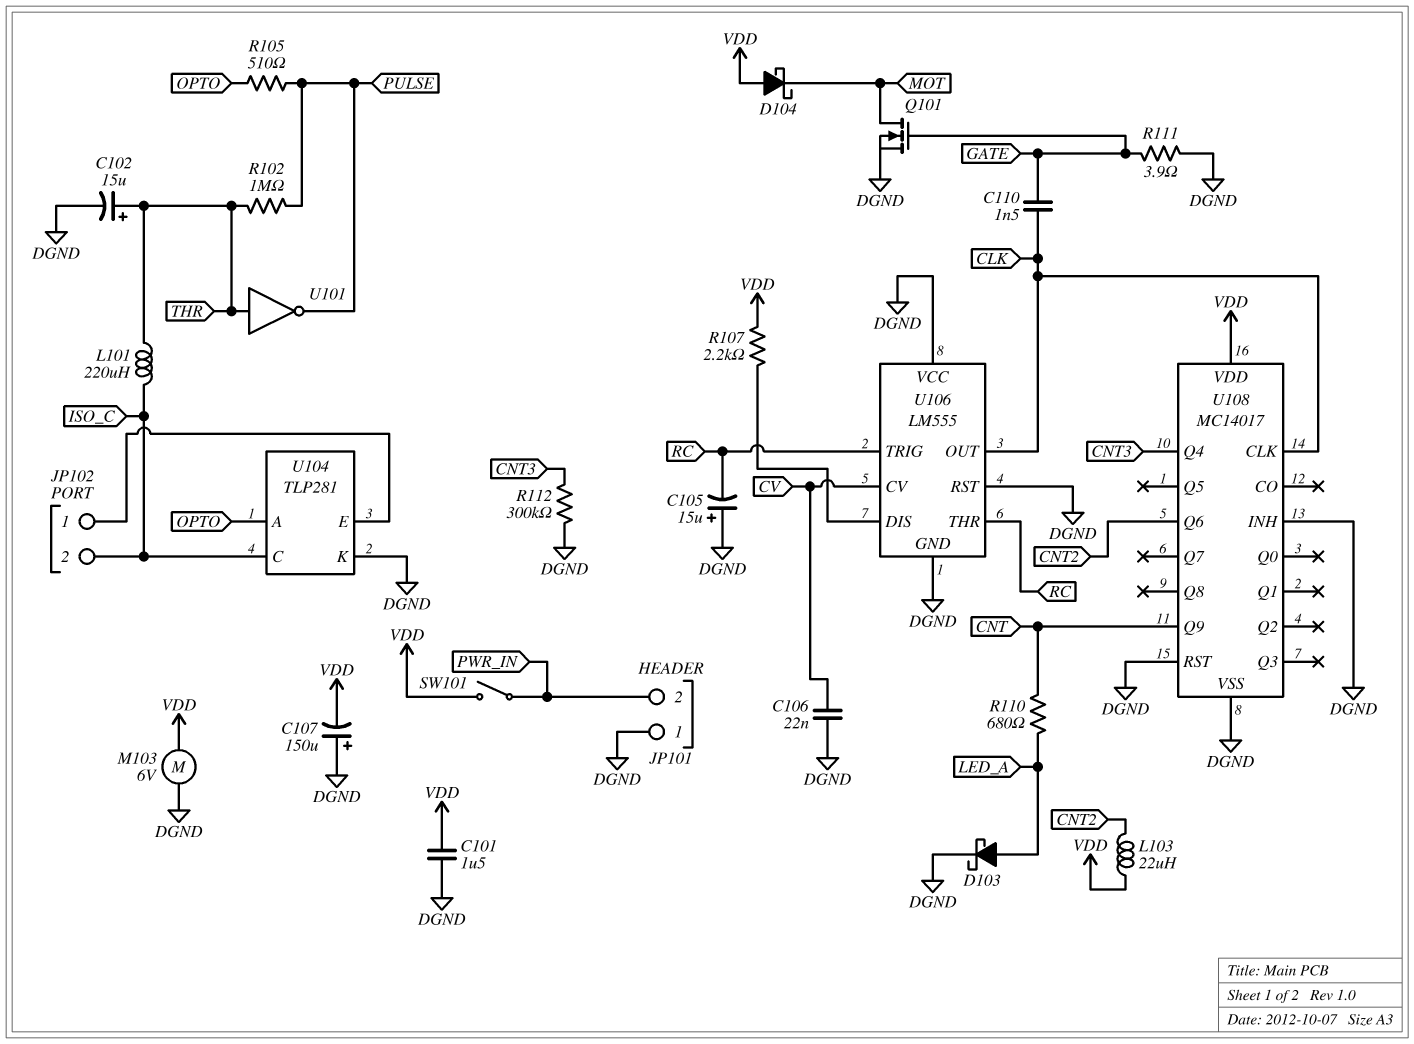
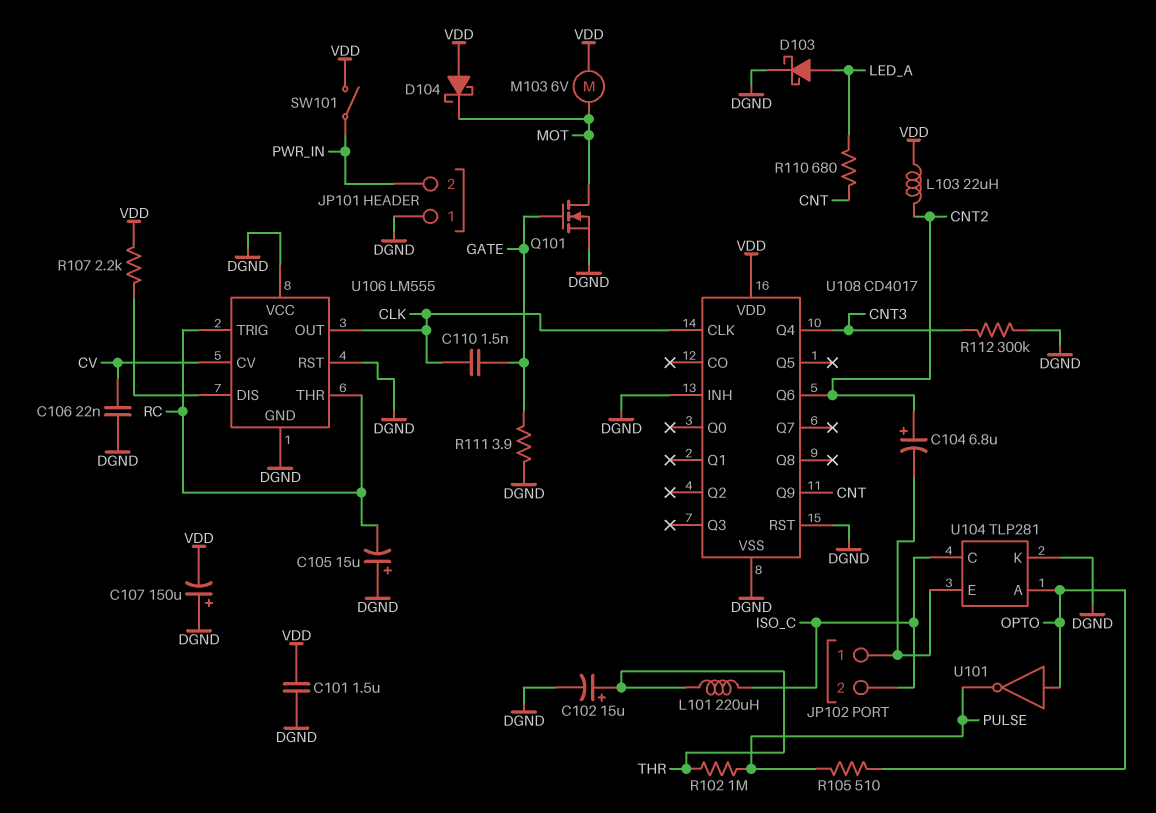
C104: none -> 6.8uF (plus CNT2, minus JP102/1)
M103: motor 6V (DGND, VDD) -> motor 6V (MOT, VDD)
U101: NOT (in THR, out PULSE) -> NOT (in OPTO, out PULSE)
U108: MC14017 -> CD4017

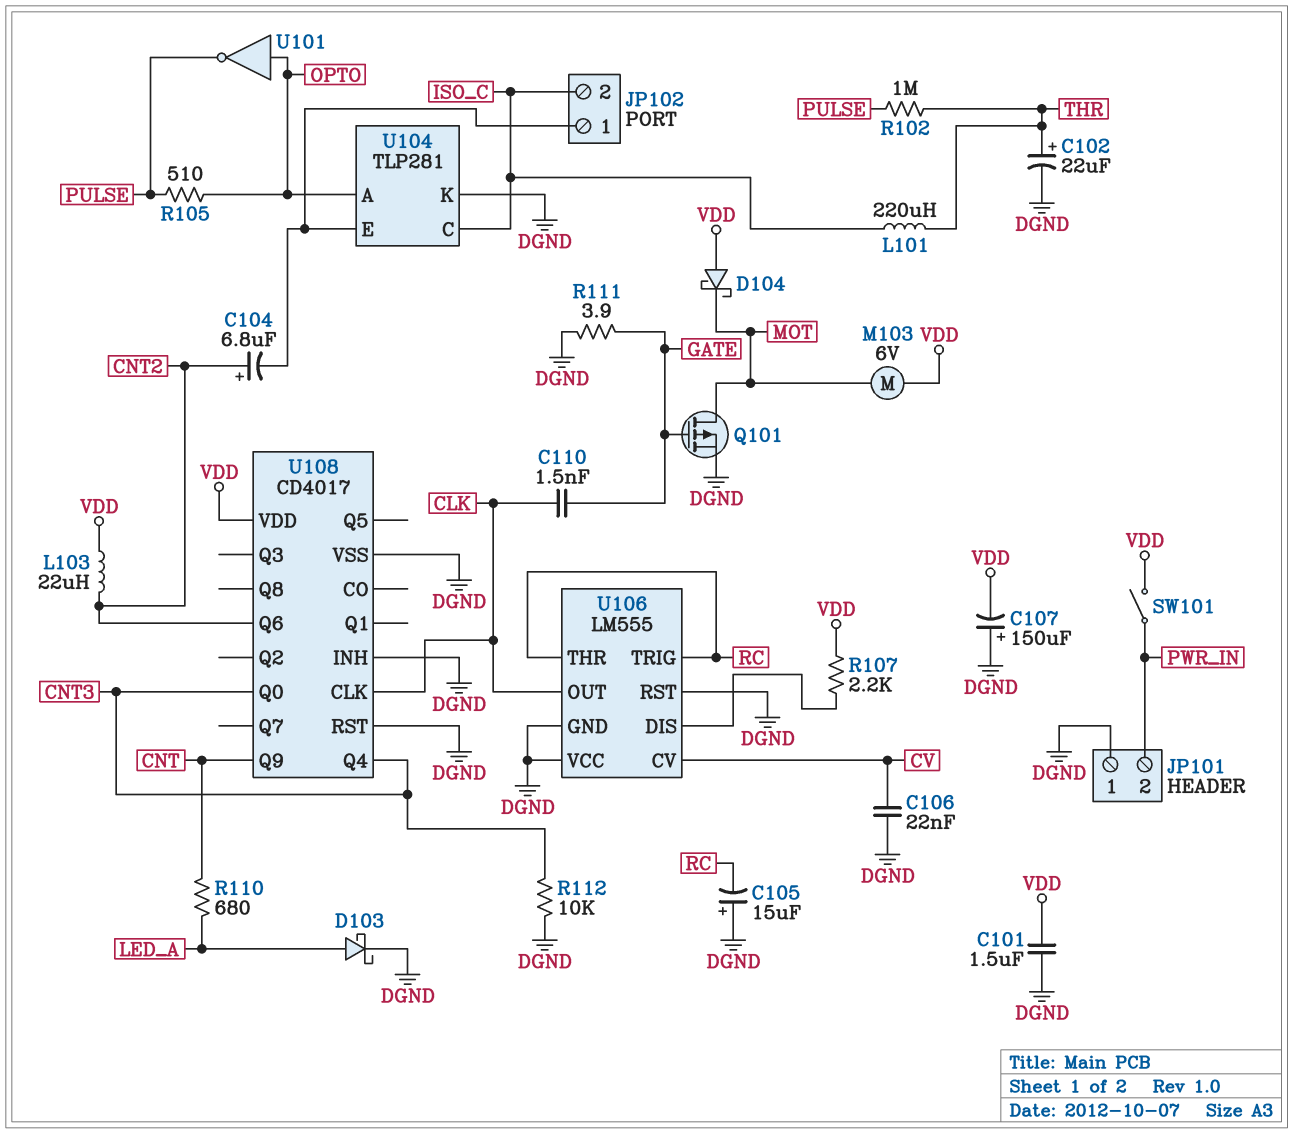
C102: 15uF (plus THR, minus DGND) -> 22uF (plus THR, minus DGND)
Q101: NMOS (G GATE, D MOT, S DGND) -> PMOS (G GATE, D MOT, S DGND)
R112: 300k (CNT3, DGND) -> 10k (CNT3, DGND)
U108 pin Q0: none -> CNT3

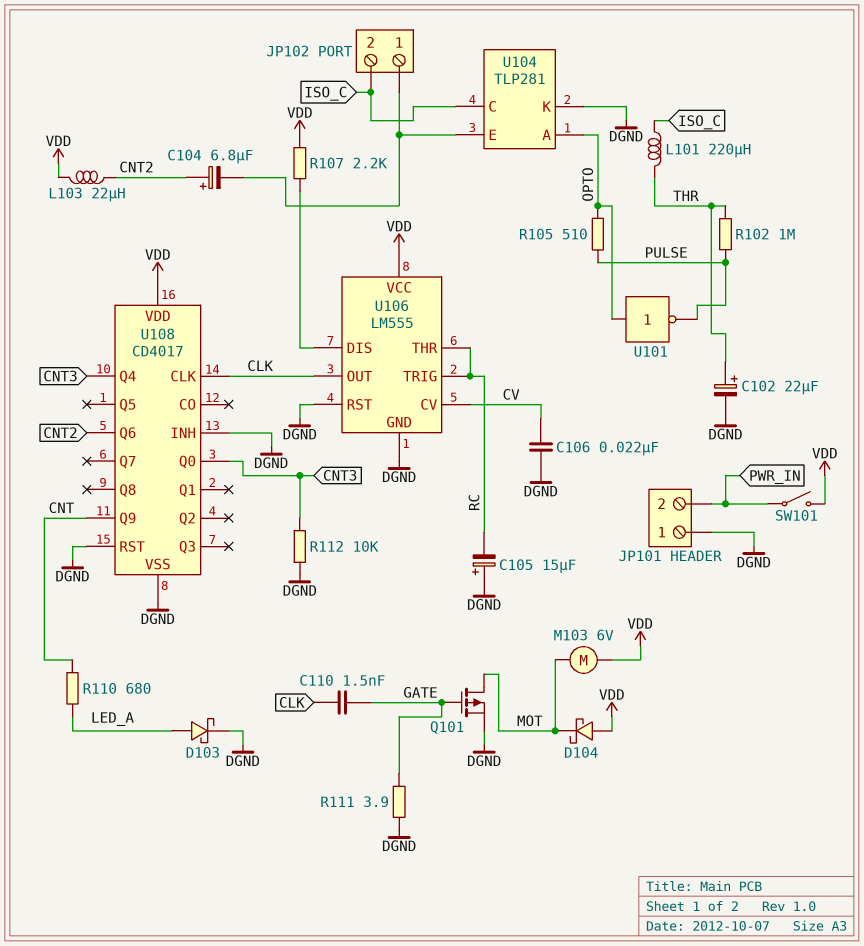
C101: 1.5uF (DGND, VDD) -> none
C107: 150uF (plus DGND, minus VDD) -> none
U106 pin VCC: DGND -> VDD

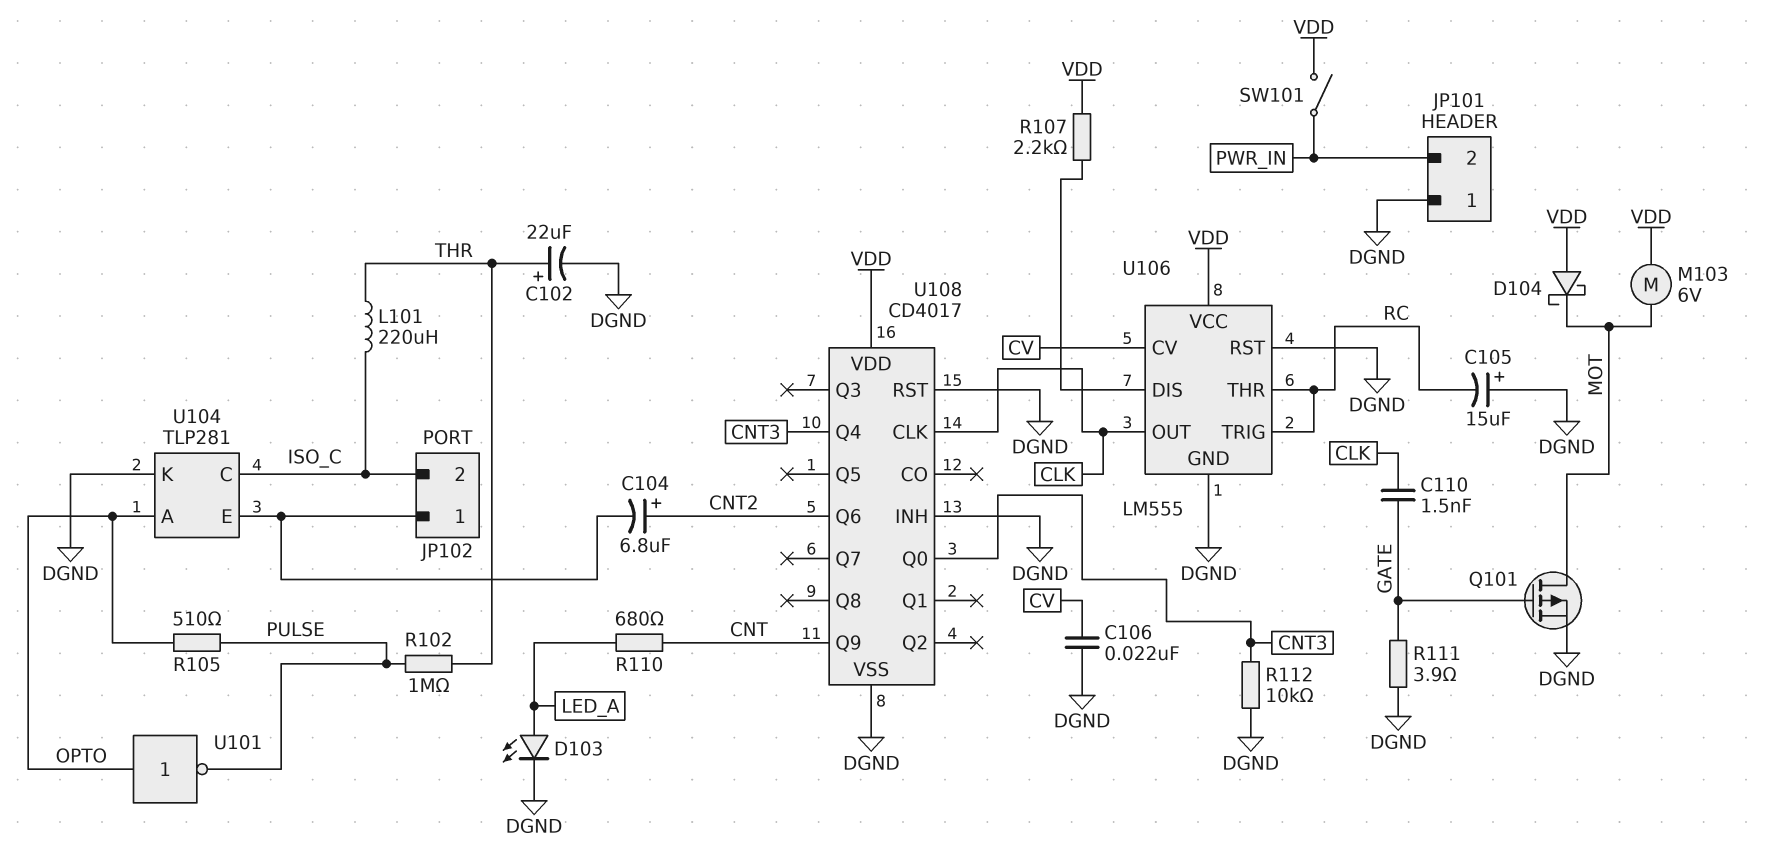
D103: schottky (A LED_A, K DGND) -> LED (A LED_A, K DGND)
L103: 22uH (CNT2, VDD) -> none

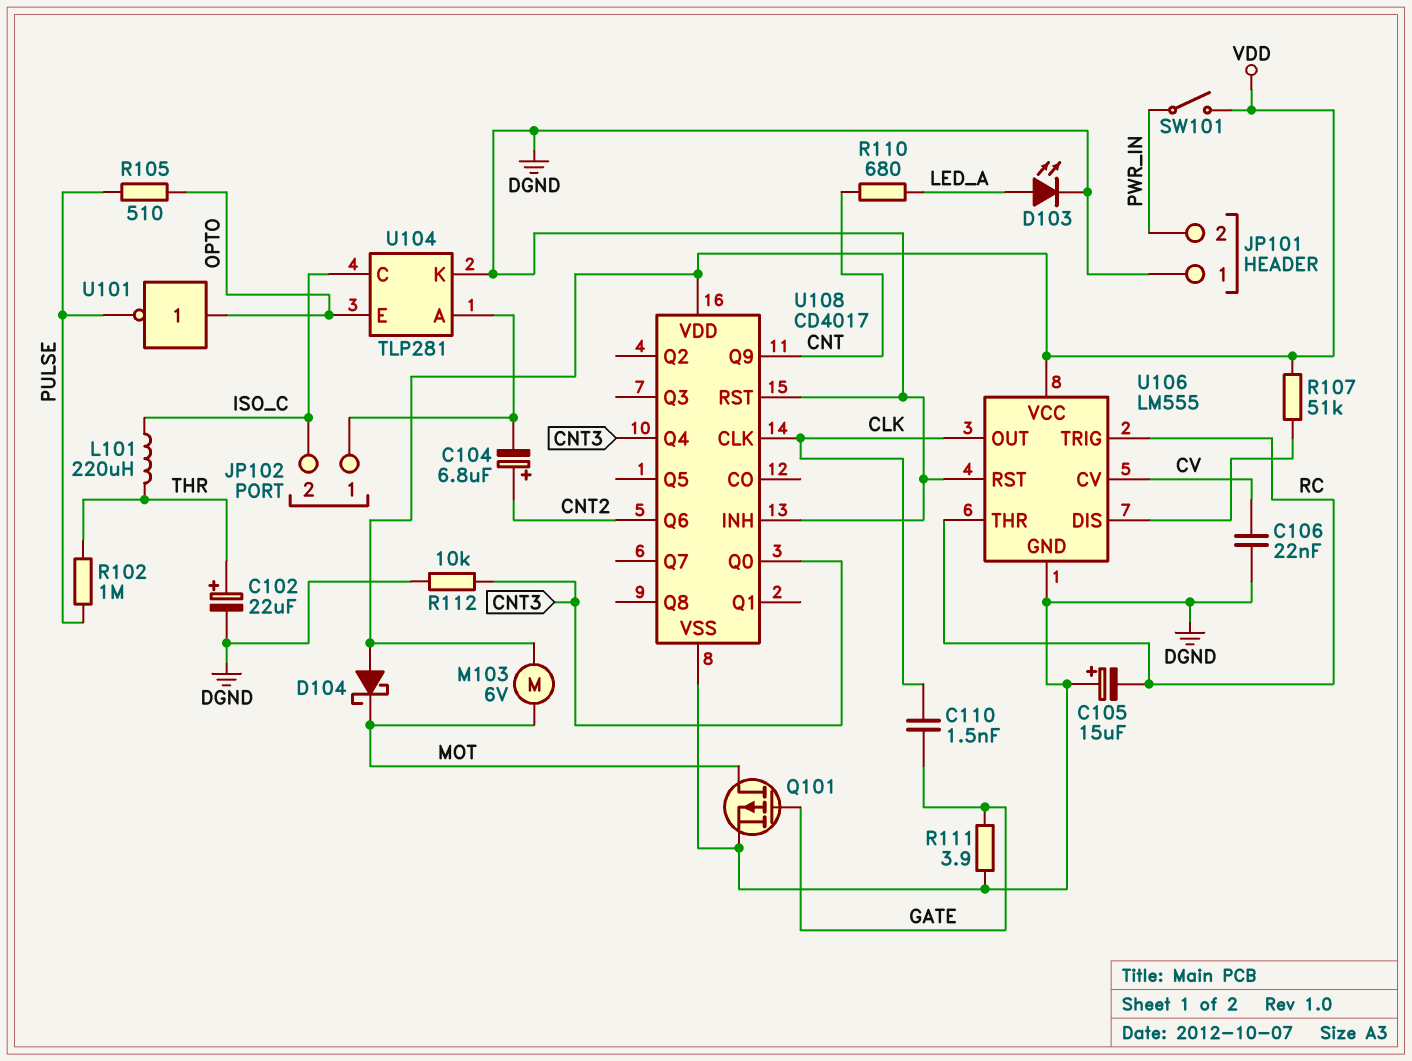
R107: 2.2k (U106/DIS, VDD) -> 51k (U106/DIS, VDD)
U104 pin A: OPTO -> JP102/1
U104 pin E: JP102/1 -> OPTO

